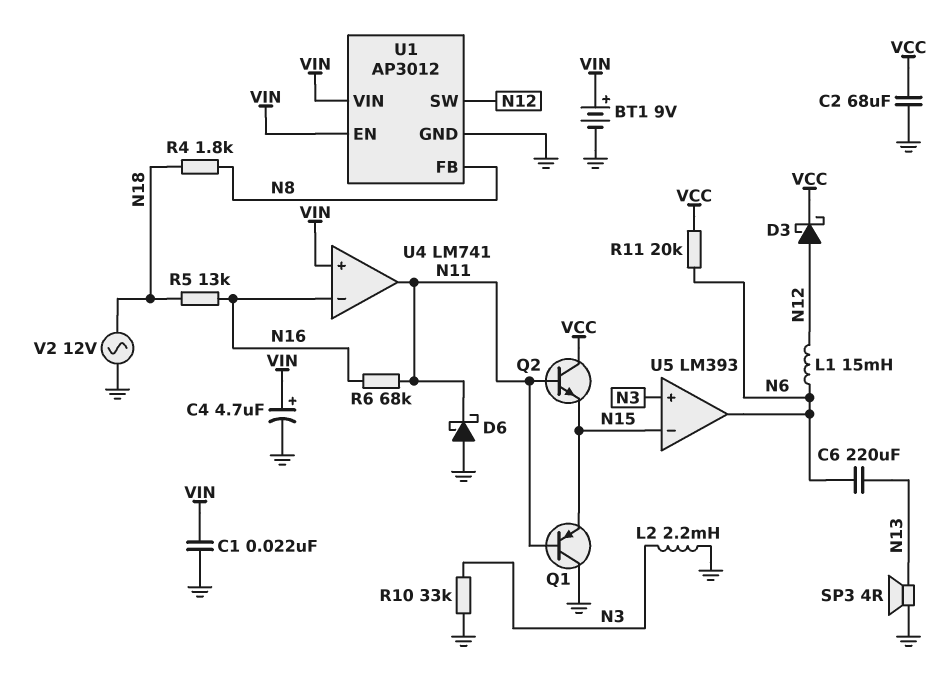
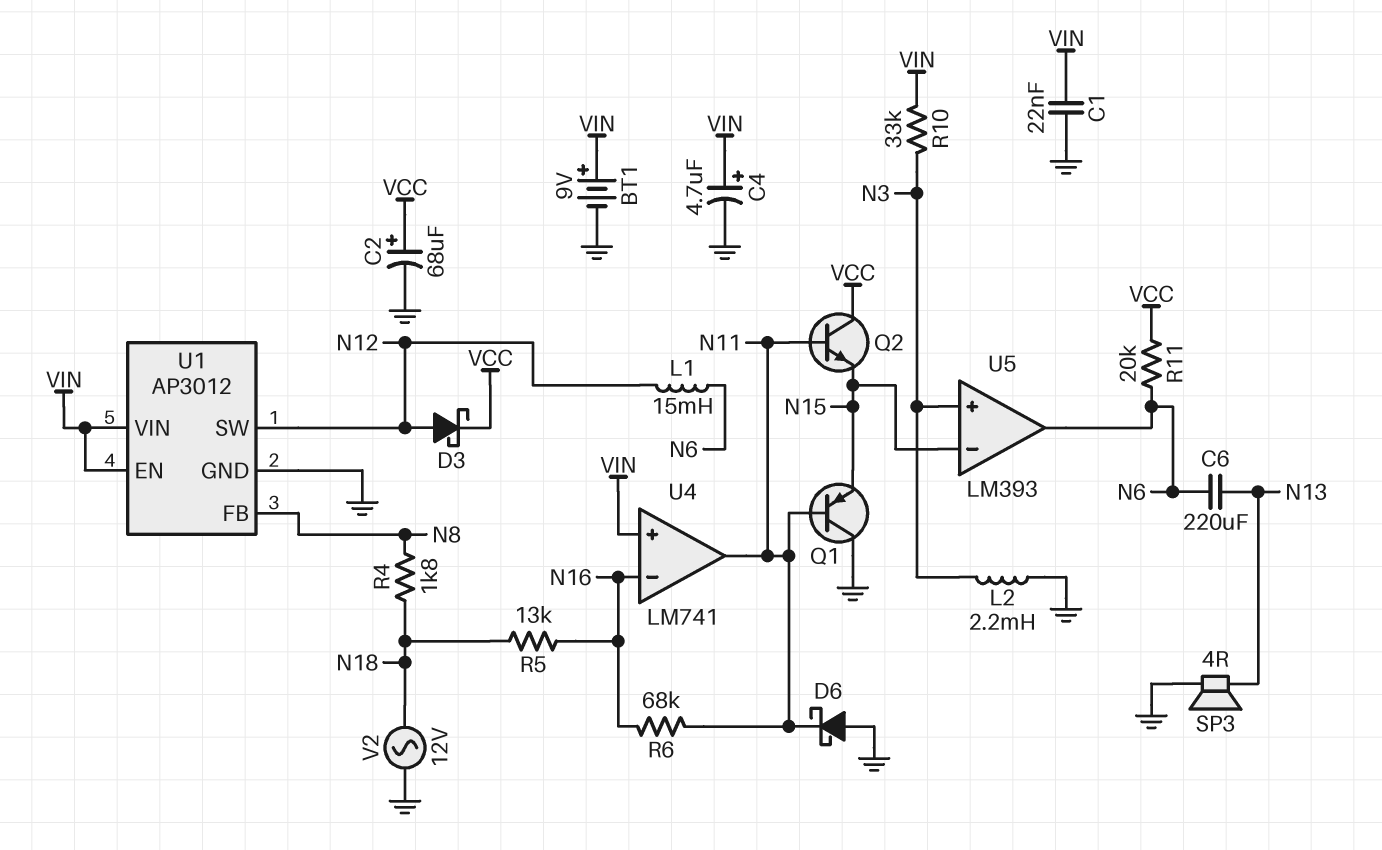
C2: 68uF (GND, VCC) -> 68uF (plus VCC, minus GND)
R10: 33k (GND, N3) -> 33k (N3, VIN)

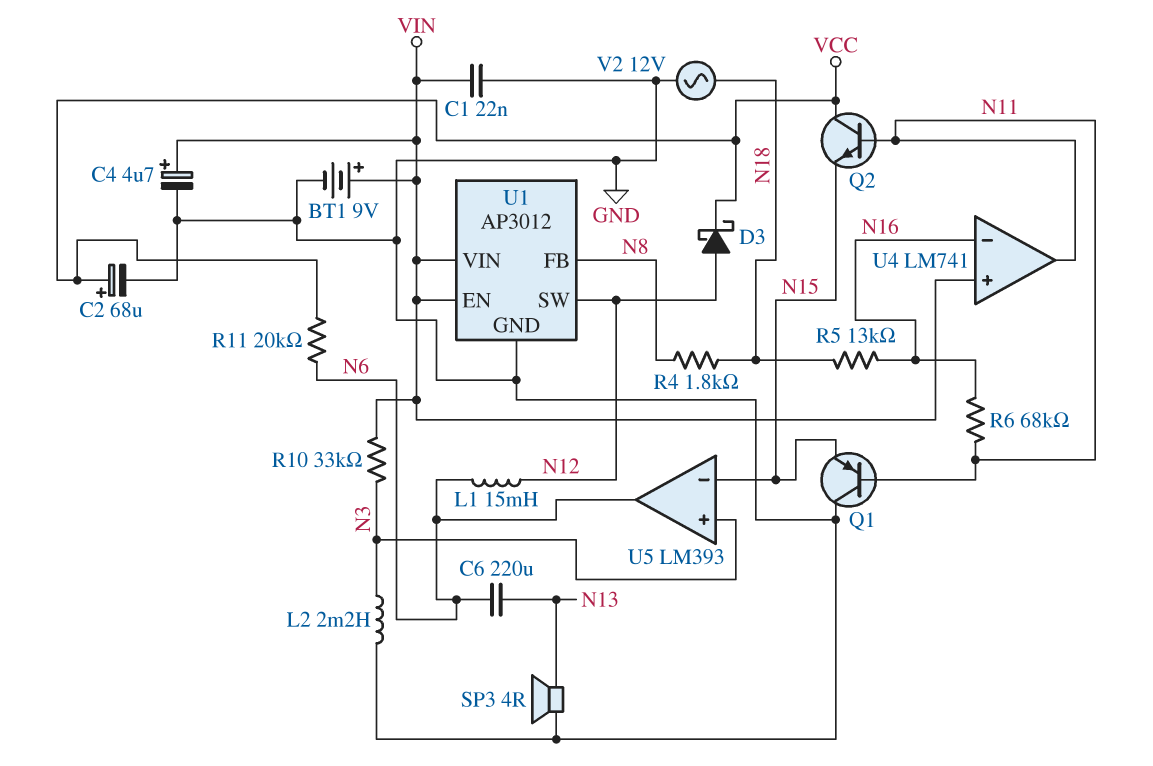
D6: schottky (A GND, K N11) -> none

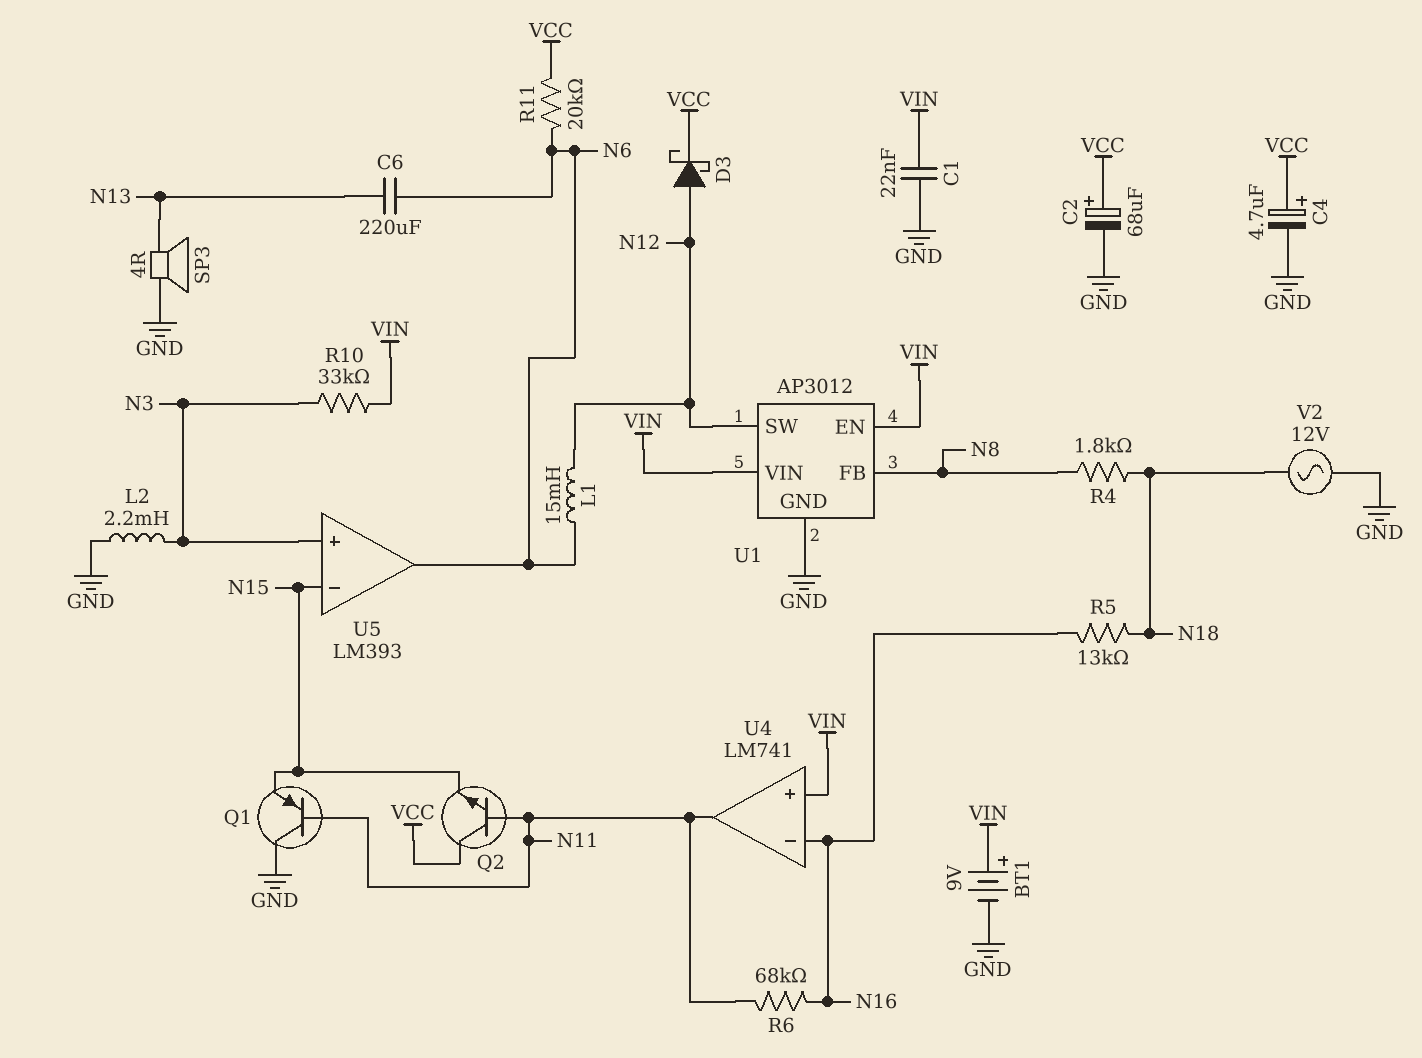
C4: 4.7uF (plus VIN, minus GND) -> 4.7uF (plus VCC, minus GND)

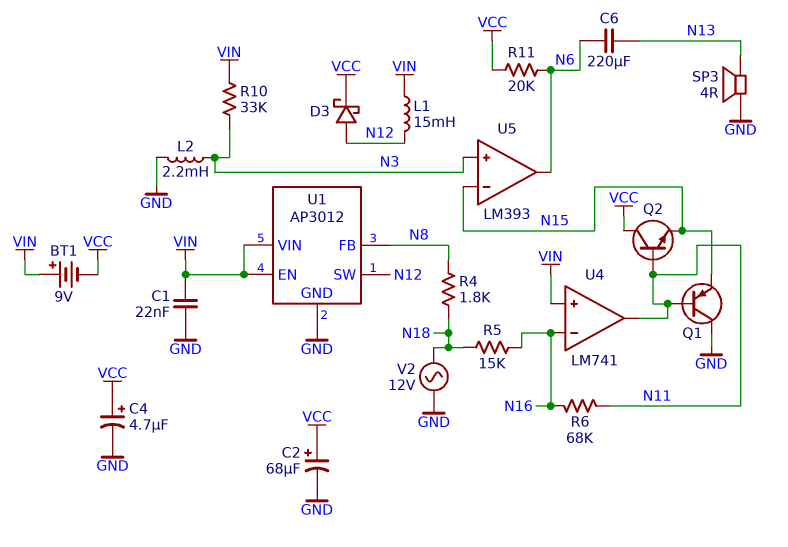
BT1: 9V (plus VIN, minus GND) -> 9V (plus VIN, minus VCC)
L1: 15mH (N6, N12) -> 15mH (N12, VIN)
R5: 13k (N16, N18) -> 15k (N16, N18)

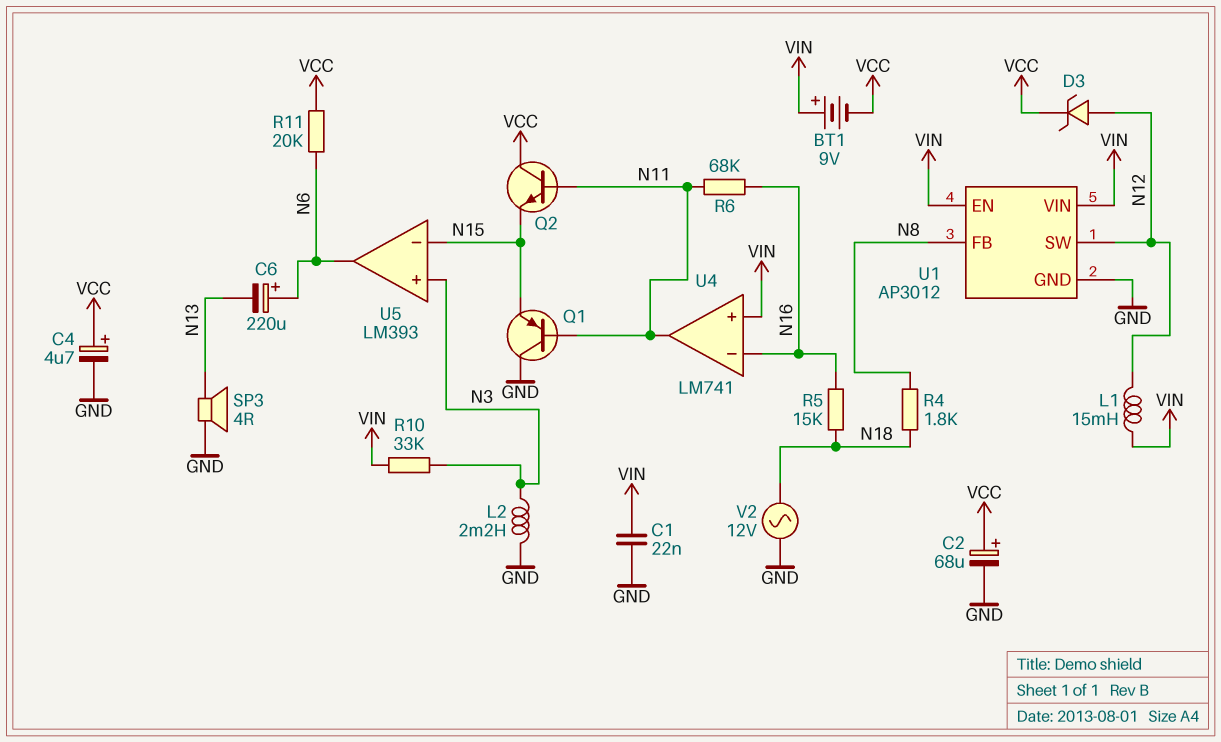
C6: 220uF (N6, N13) -> 220uF (plus N6, minus N13)
D3: schottky (A N12, K VCC) -> zener (A N12, K VCC)

